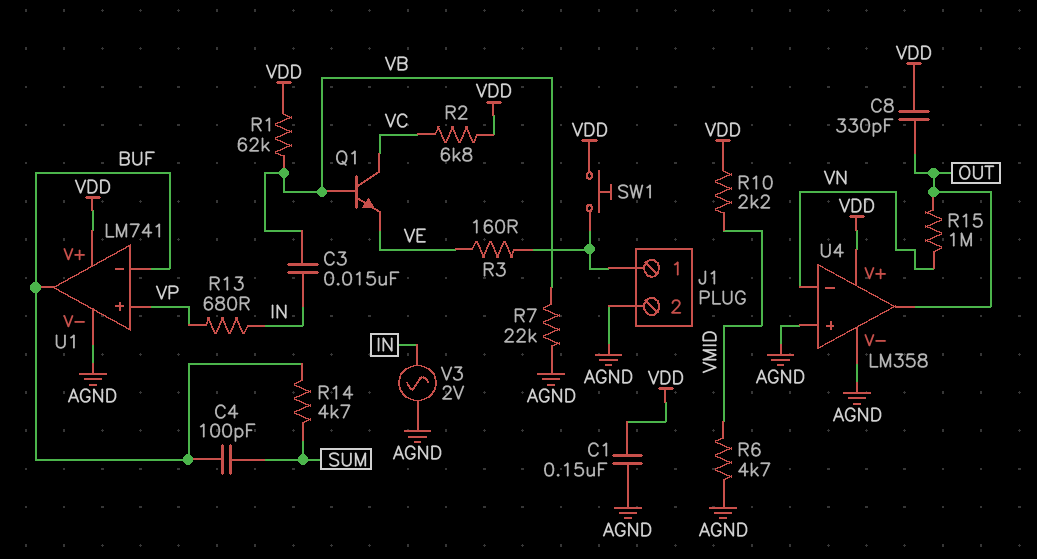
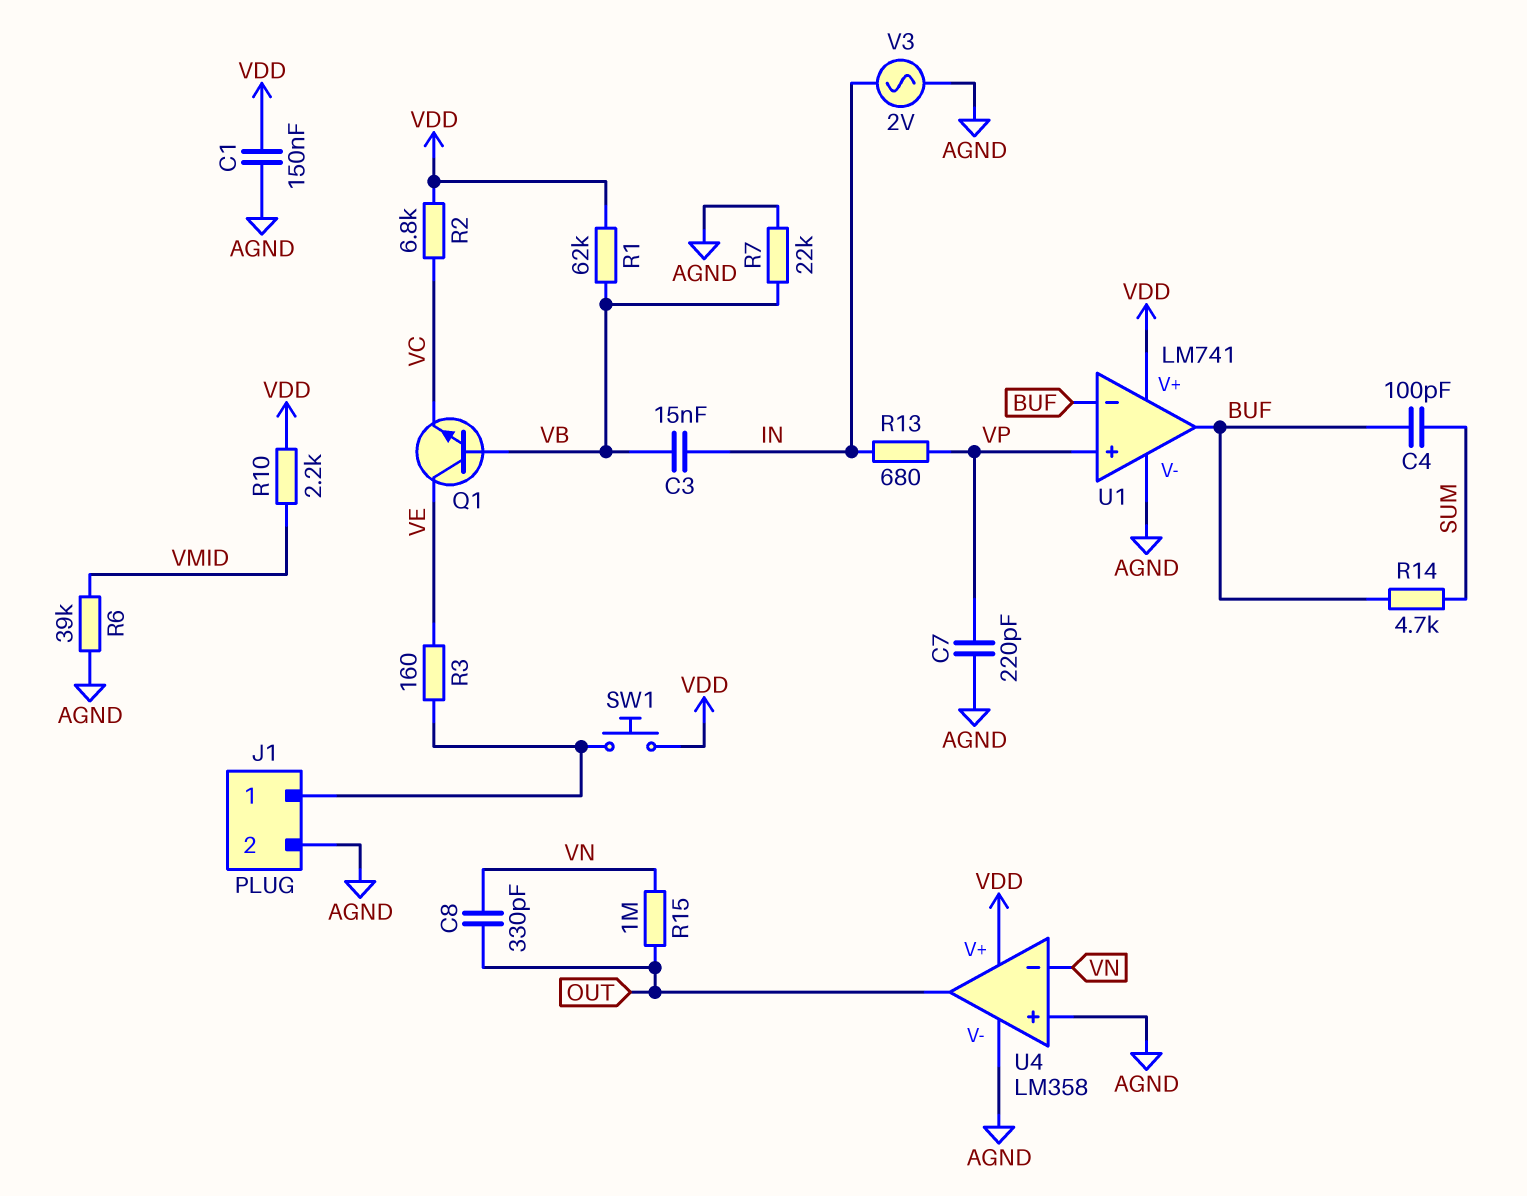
C7: none -> 220pF (AGND, VP)
C8: 330pF (OUT, VDD) -> 330pF (OUT, VN)
Q1: NPN (B VB, C VC, E VE) -> NPN (B VB, C VE, E VC)
R6: 4.7k (AGND, VMID) -> 39k (AGND, VMID)

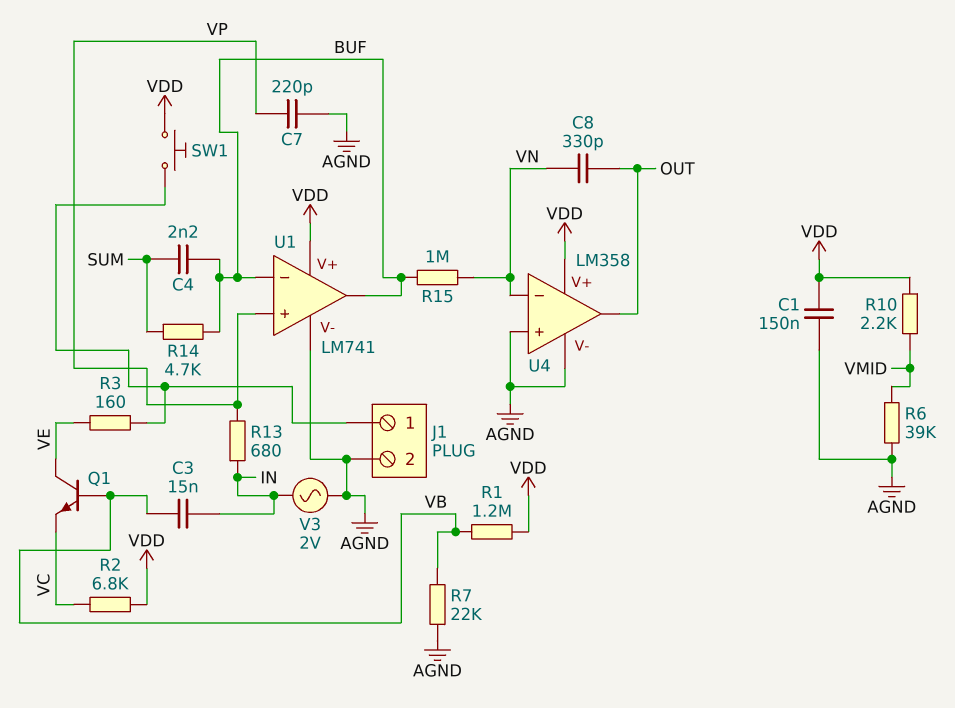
C4: 100pF (BUF, SUM) -> 2.2nF (BUF, SUM)
R1: 62k (VB, VDD) -> 1.2M (VB, VDD)
R15: 1M (OUT, VN) -> 1M (BUF, VN)

